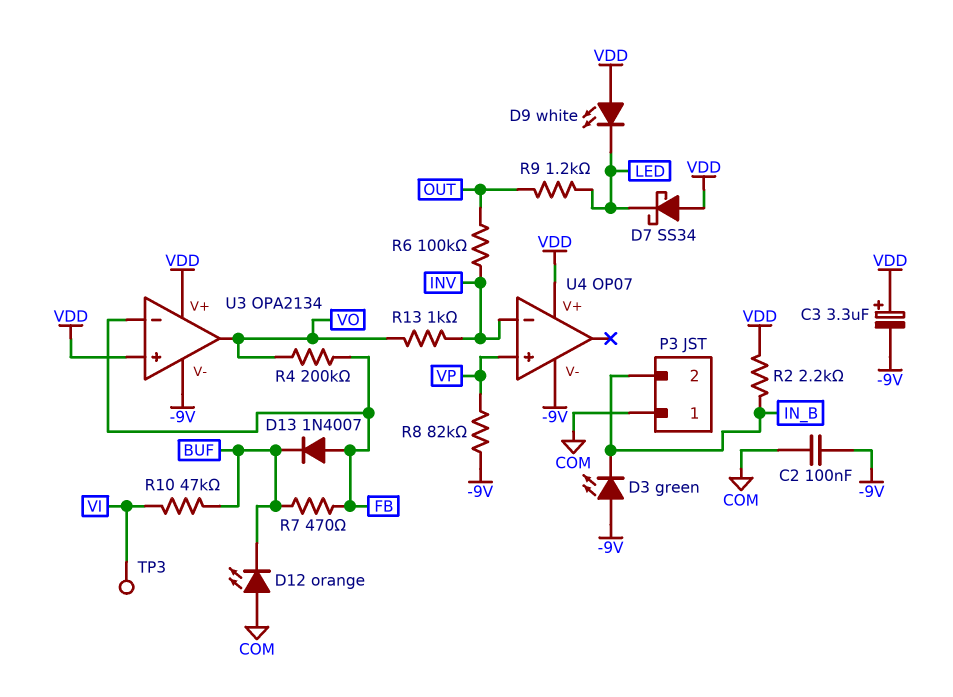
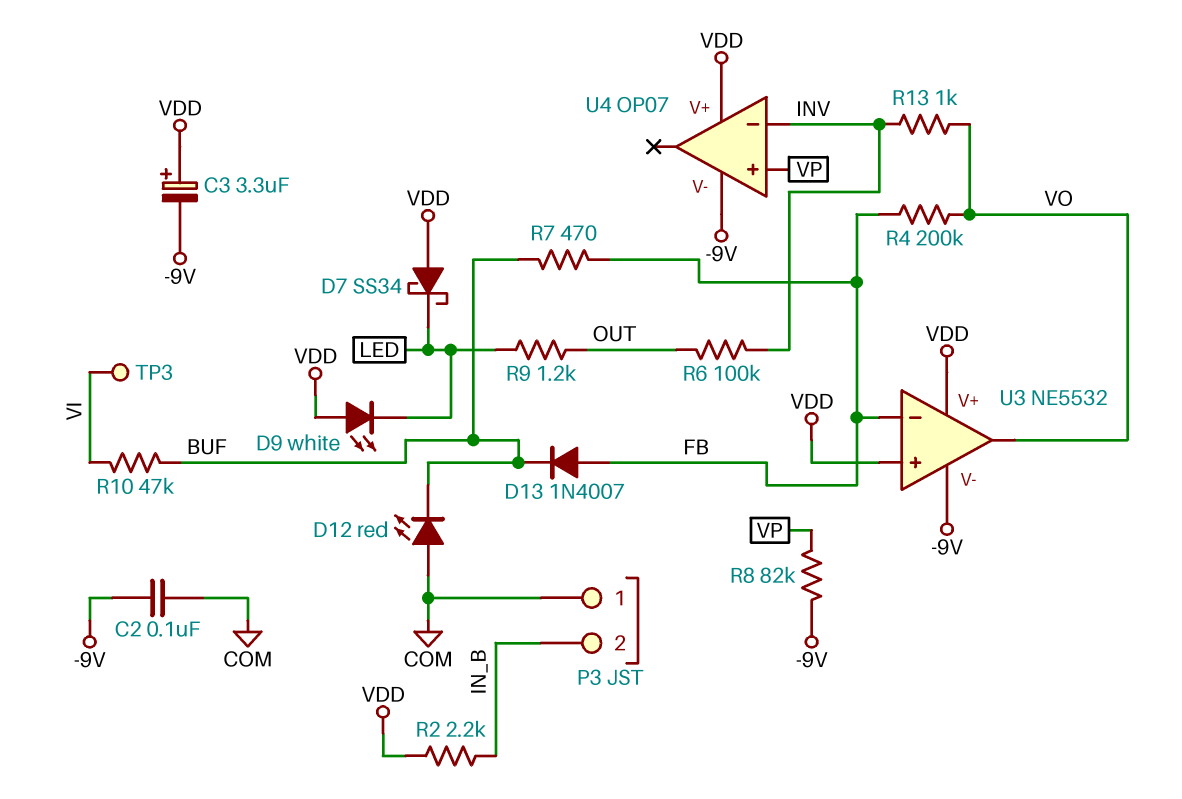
D3: LED green (A -9V, K IN_B) -> none
D12: LED orange (A COM, K BUF) -> LED red (A COM, K BUF)
U3: OPA2134 -> NE5532

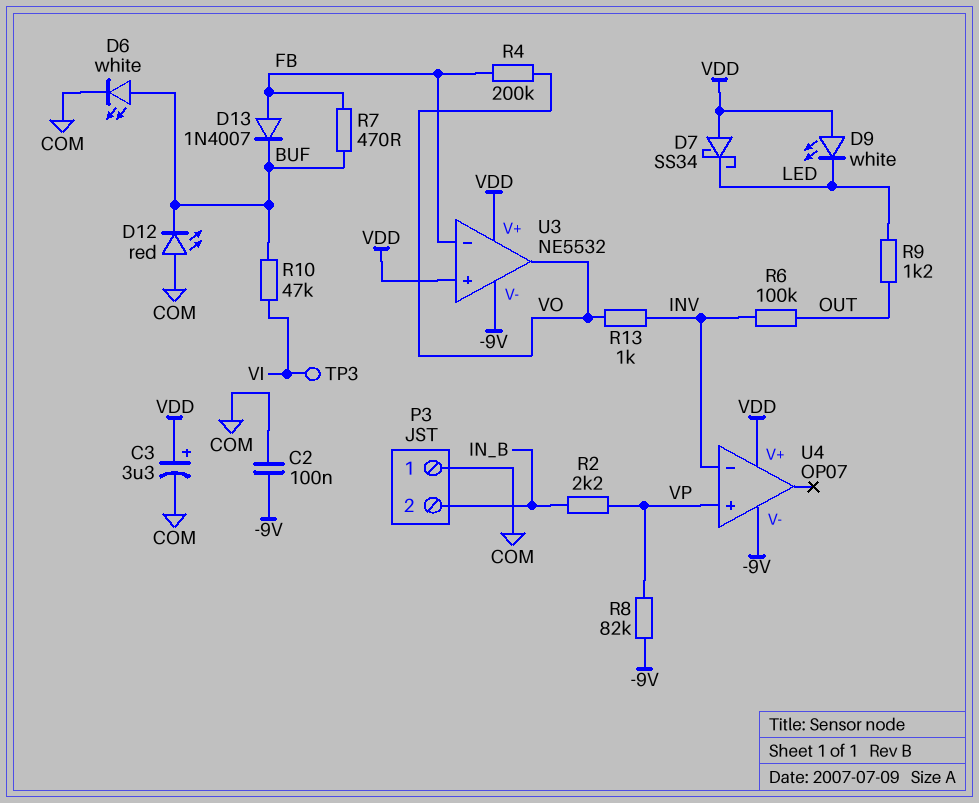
C3: 3.3uF (plus VDD, minus -9V) -> 3.3uF (plus VDD, minus COM)
D6: none -> LED white (A BUF, K COM)
R2: 2.2k (IN_B, VDD) -> 2.2k (IN_B, VP)

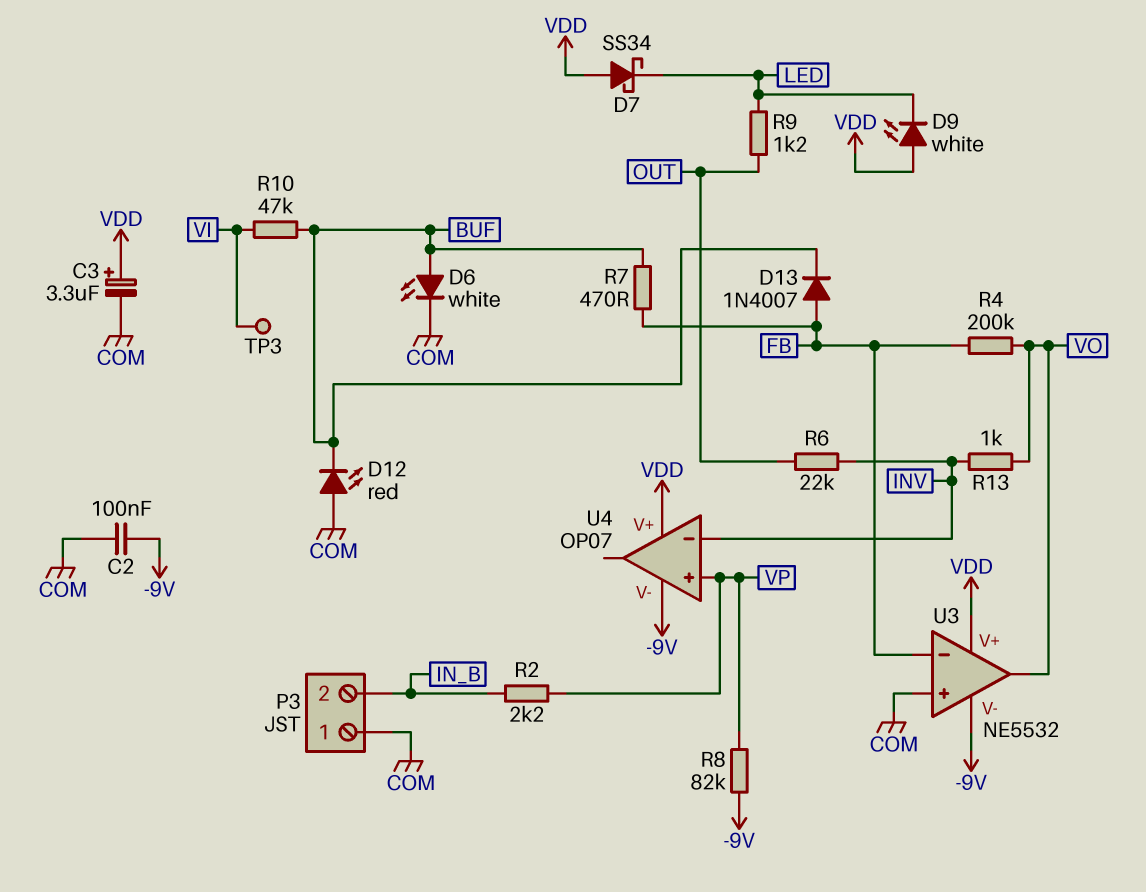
R6: 100k (INV, OUT) -> 22k (INV, OUT)
U3 pin in+: VDD -> COM

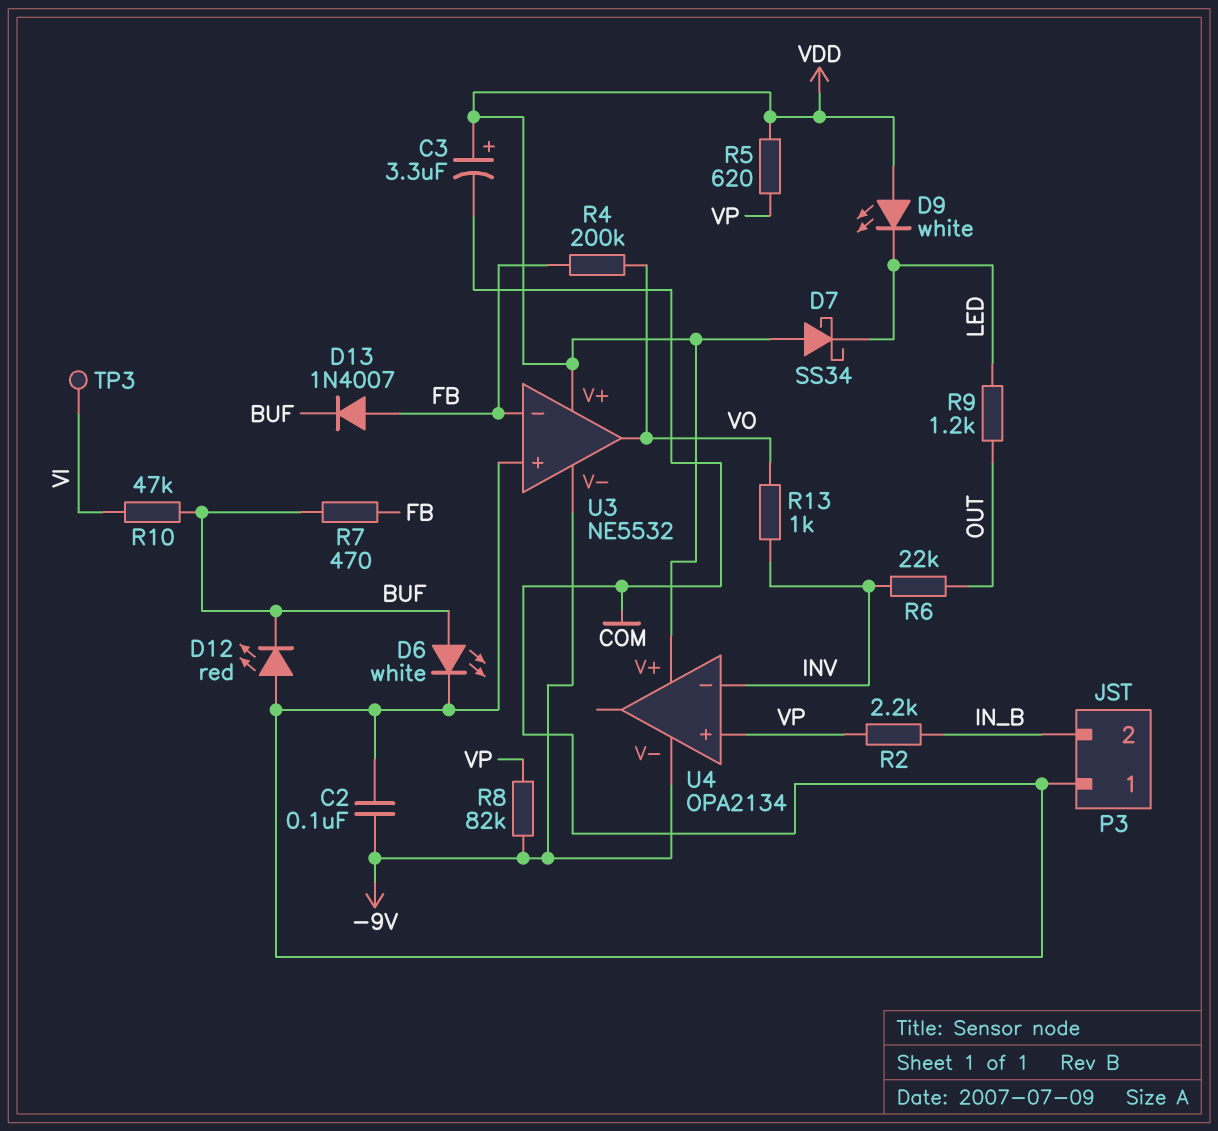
R5: none -> 620 (VDD, VP)
U4: OP07 -> OPA2134

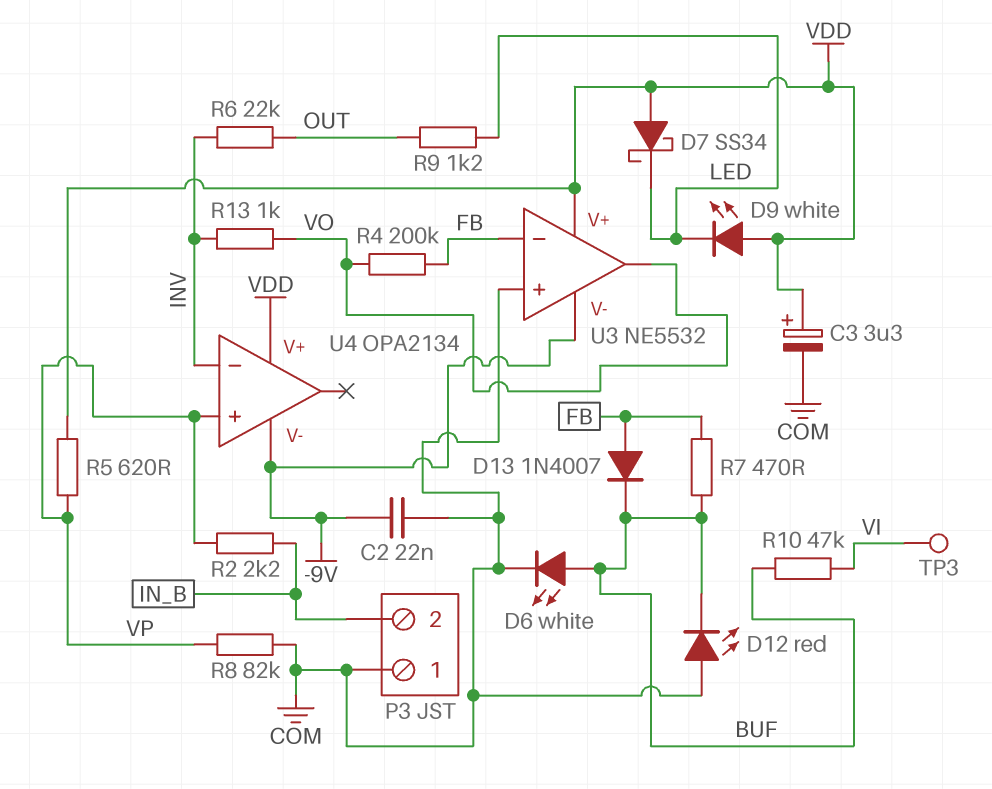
C2: 100nF (-9V, COM) -> 22nF (-9V, COM)
R8: 82k (-9V, VP) -> 82k (COM, VP)

